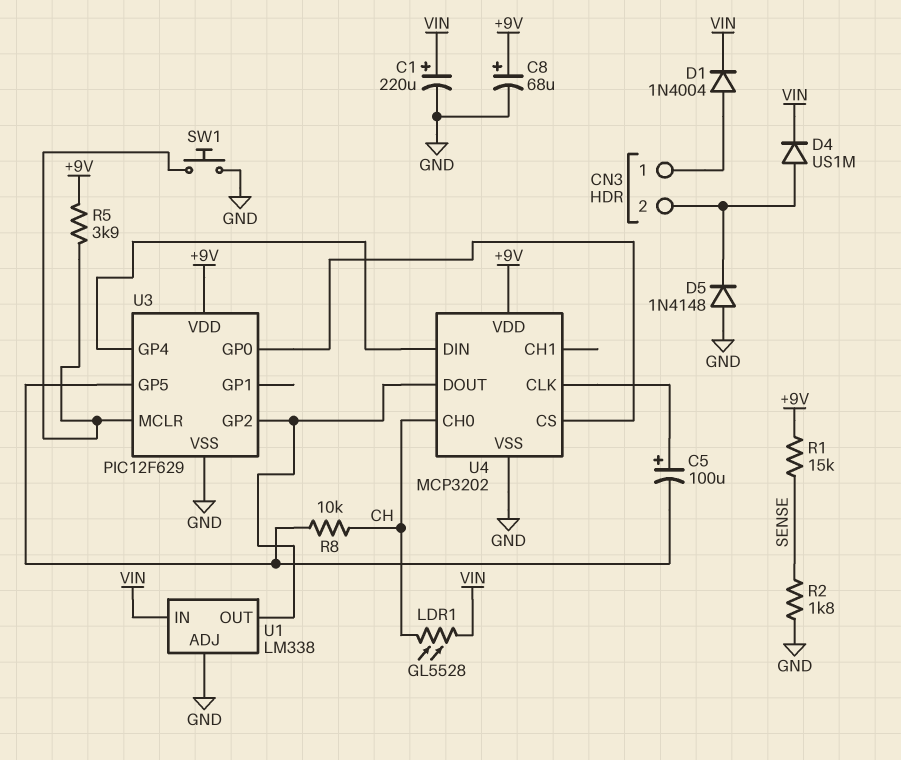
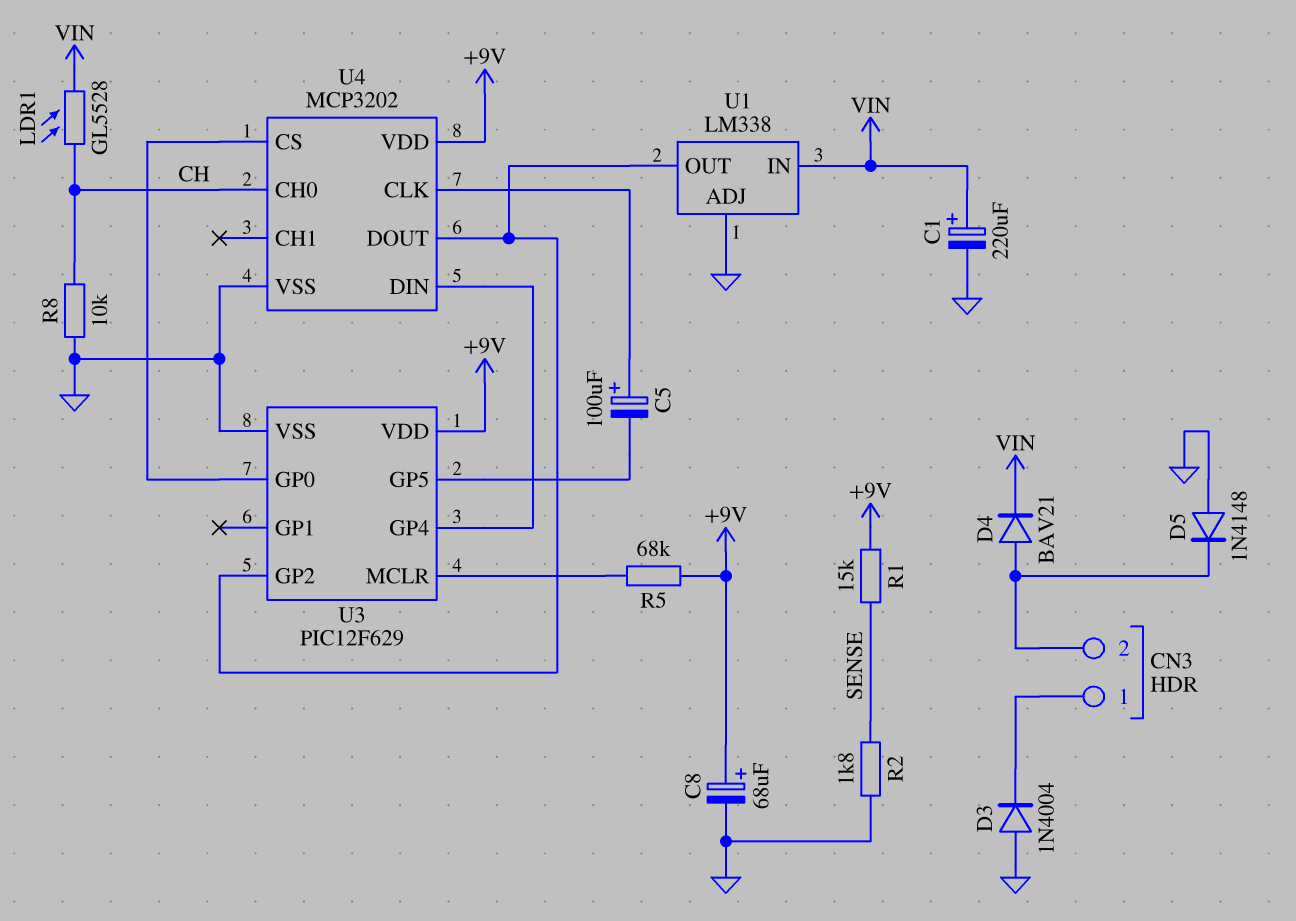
D1: diode 1N4004 (A CN3/1, K VIN) -> none
D3: none -> diode 1N4004 (A GND, K CN3/1)
D4: diode US1M (A CN3/2, K VIN) -> diode BAV21 (A CN3/2, K VIN)
R5: 3.9k (+9V, U3/MCLR) -> 68k (+9V, U3/MCLR)
R8: 10k (CH, U3/GP5) -> 10k (CH, GND)
SW1: button (GND, U3/MCLR) -> none

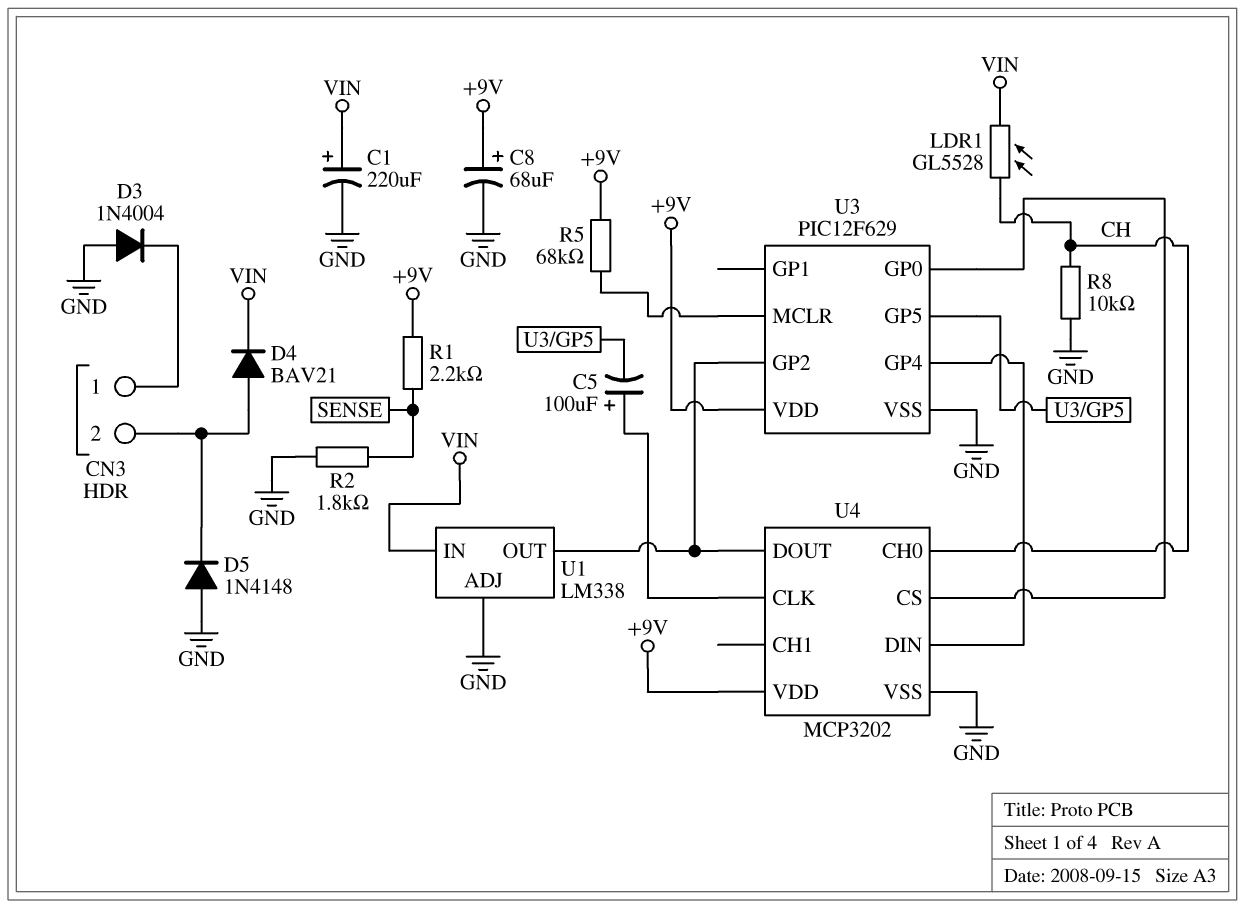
R1: 15k (+9V, SENSE) -> 2.2k (+9V, SENSE)

